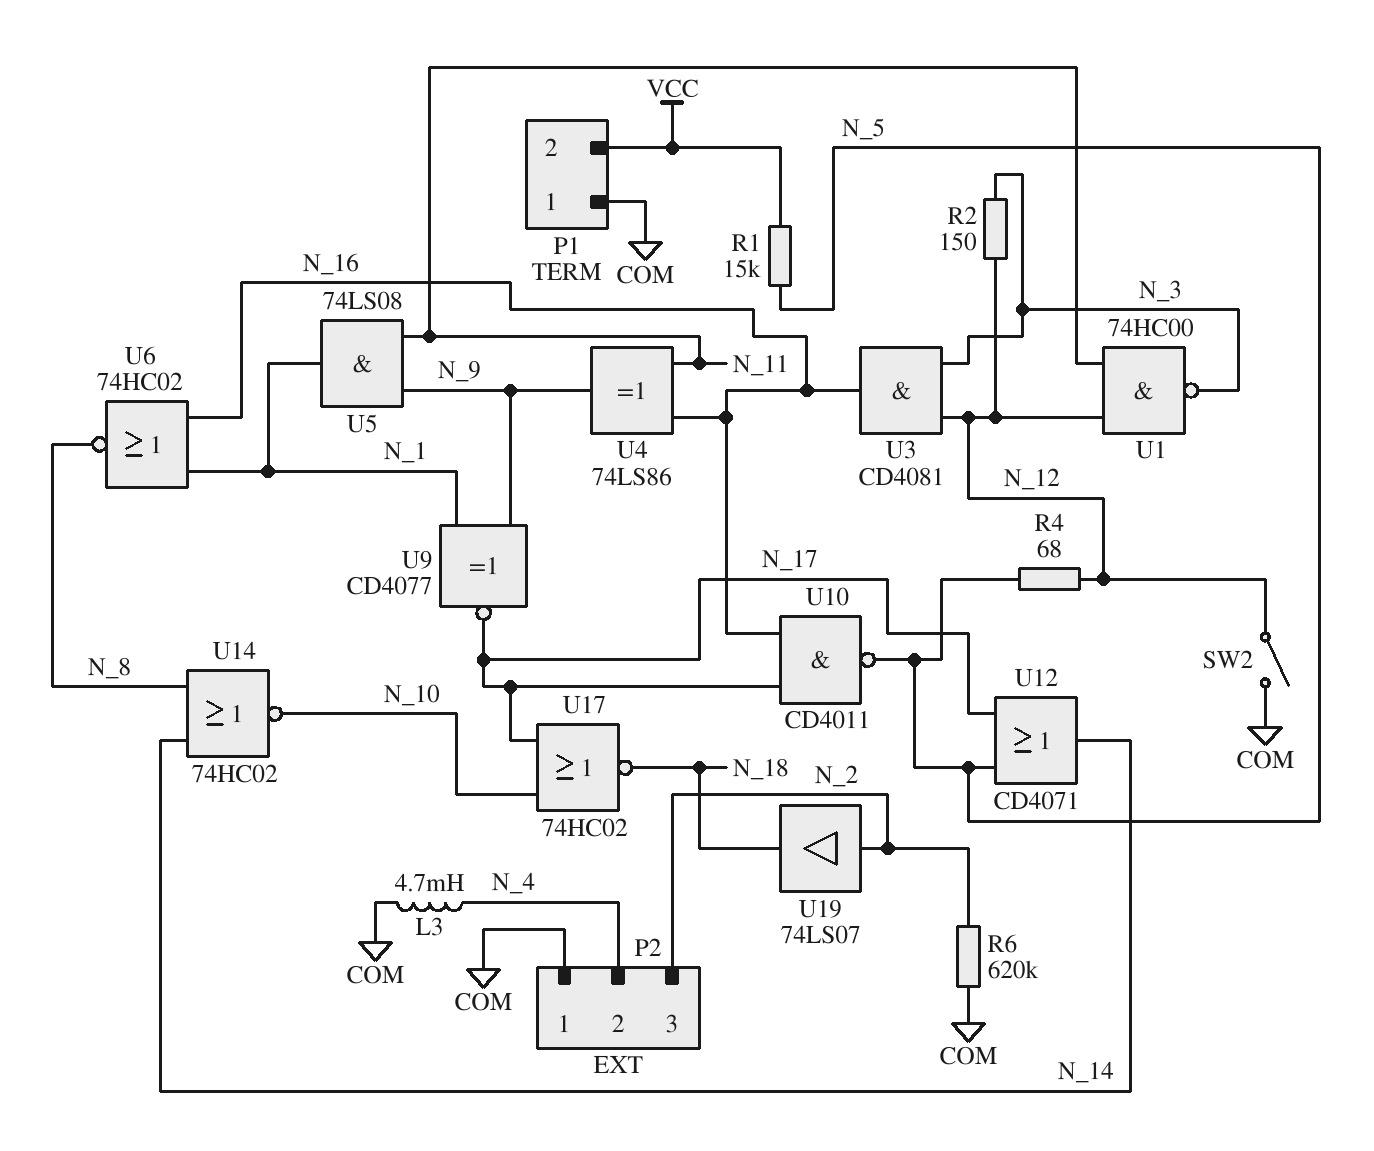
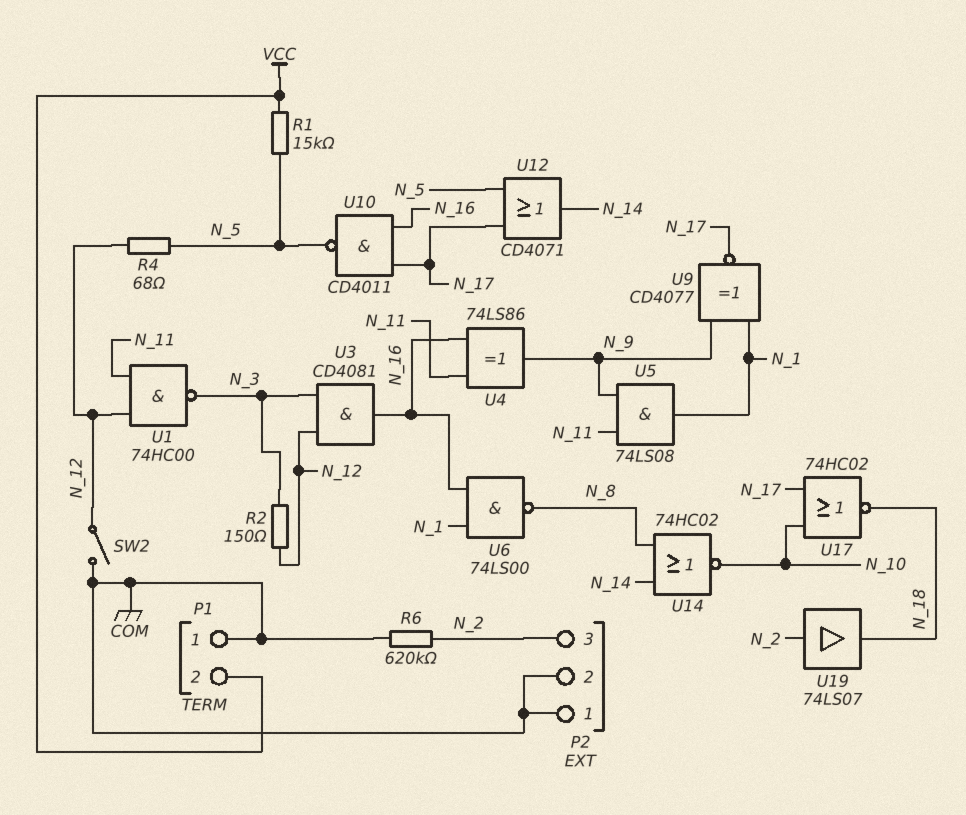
L3: 4.7mH (COM, N_4) -> none
P2 pin 2: N_4 -> COM
U6: NOR 74HC02 (in N_1, in N_16, out N_8) -> NAND 74LS00 (in N_1, in N_16, out N_8)

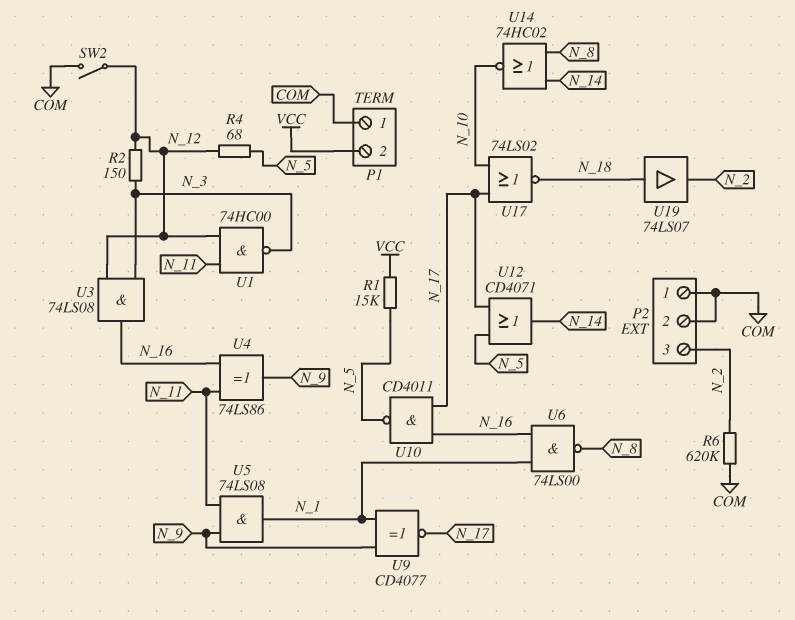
U3: AND CD4081 (in N_3, in N_12, out N_16) -> AND 74LS08 (in N_3, in N_12, out N_16)
U17: NOR 74HC02 (in N_10, in N_17, out N_18) -> NOR 74LS02 (in N_10, in N_17, out N_18)
U19: buffer 74LS07 (in N_2, out N_18) -> buffer 74LS07 (in N_18, out N_2)

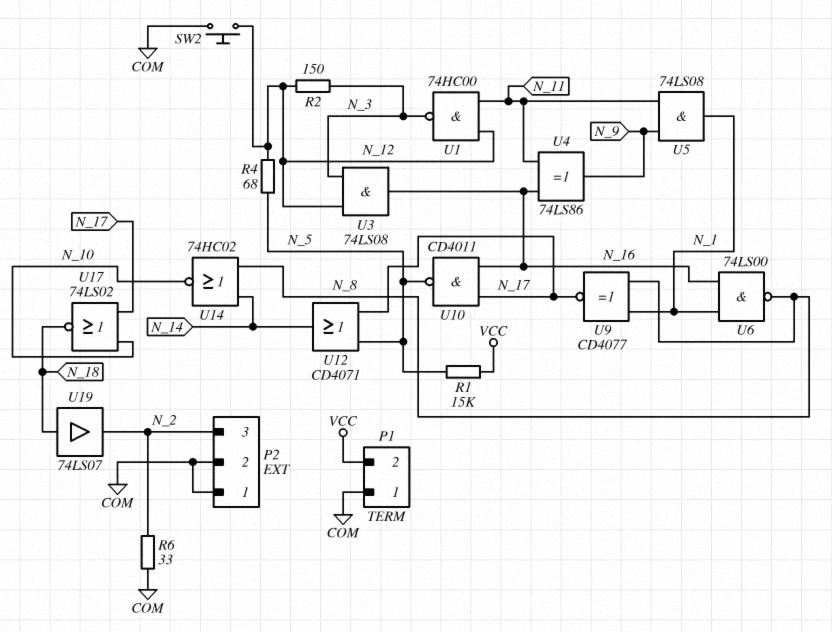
R6: 620k (COM, N_2) -> 33 (COM, N_2)
SW2: switch (COM, N_12) -> button (COM, N_12)
U9: XNOR CD4077 (in N_1, in N_9, out N_17) -> XNOR CD4077 (in N_1, in N_8, out N_17)

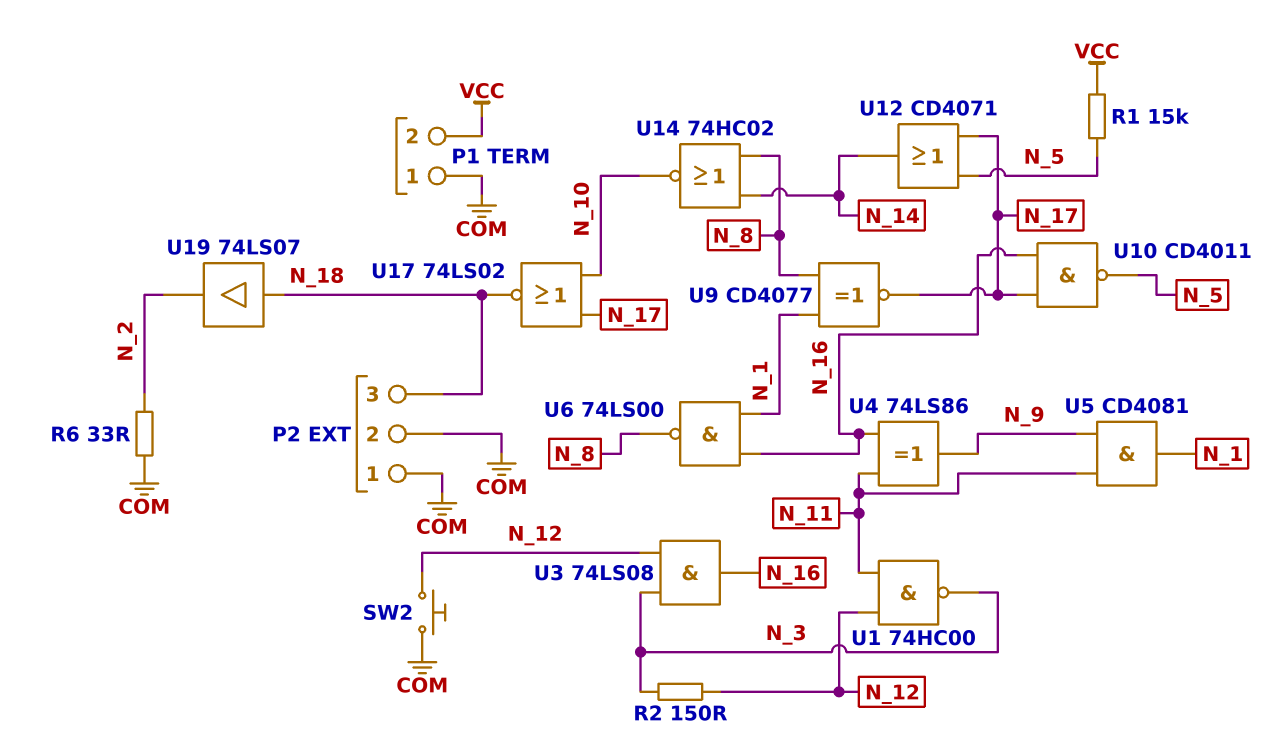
P2 pin 3: N_2 -> N_18
R4: 68 (N_5, N_12) -> none
U5: AND 74LS08 (in N_9, in N_11, out N_1) -> AND CD4081 (in N_9, in N_11, out N_1)

